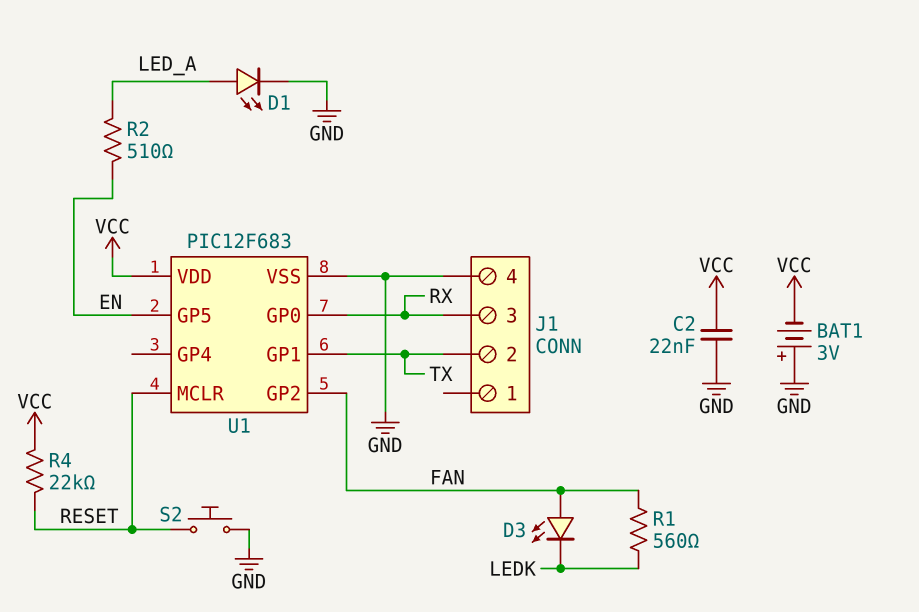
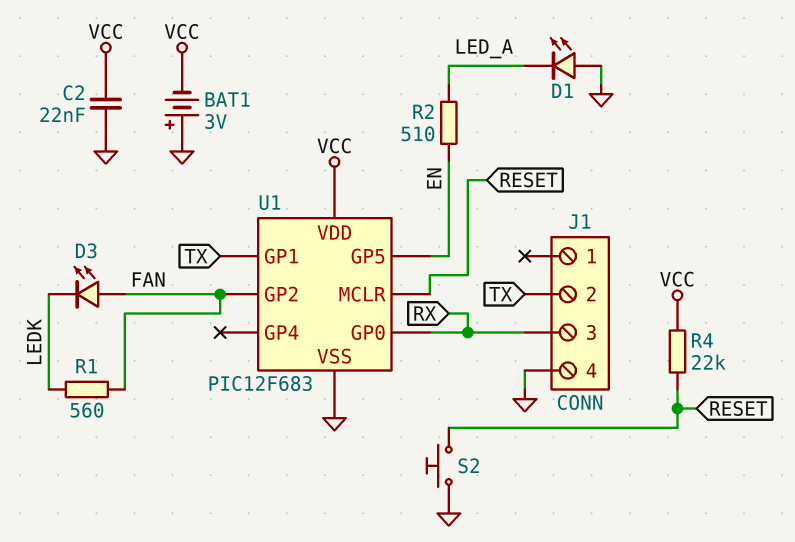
D1: LED (A LED_A, K GND) -> LED (A GND, K LED_A)

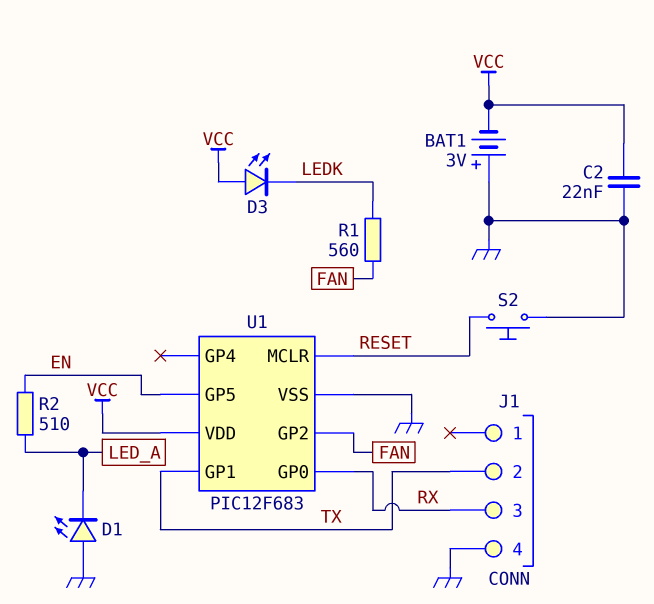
D3: LED (A FAN, K LEDK) -> LED (A VCC, K LEDK)
R4: 22k (RESET, VCC) -> none

